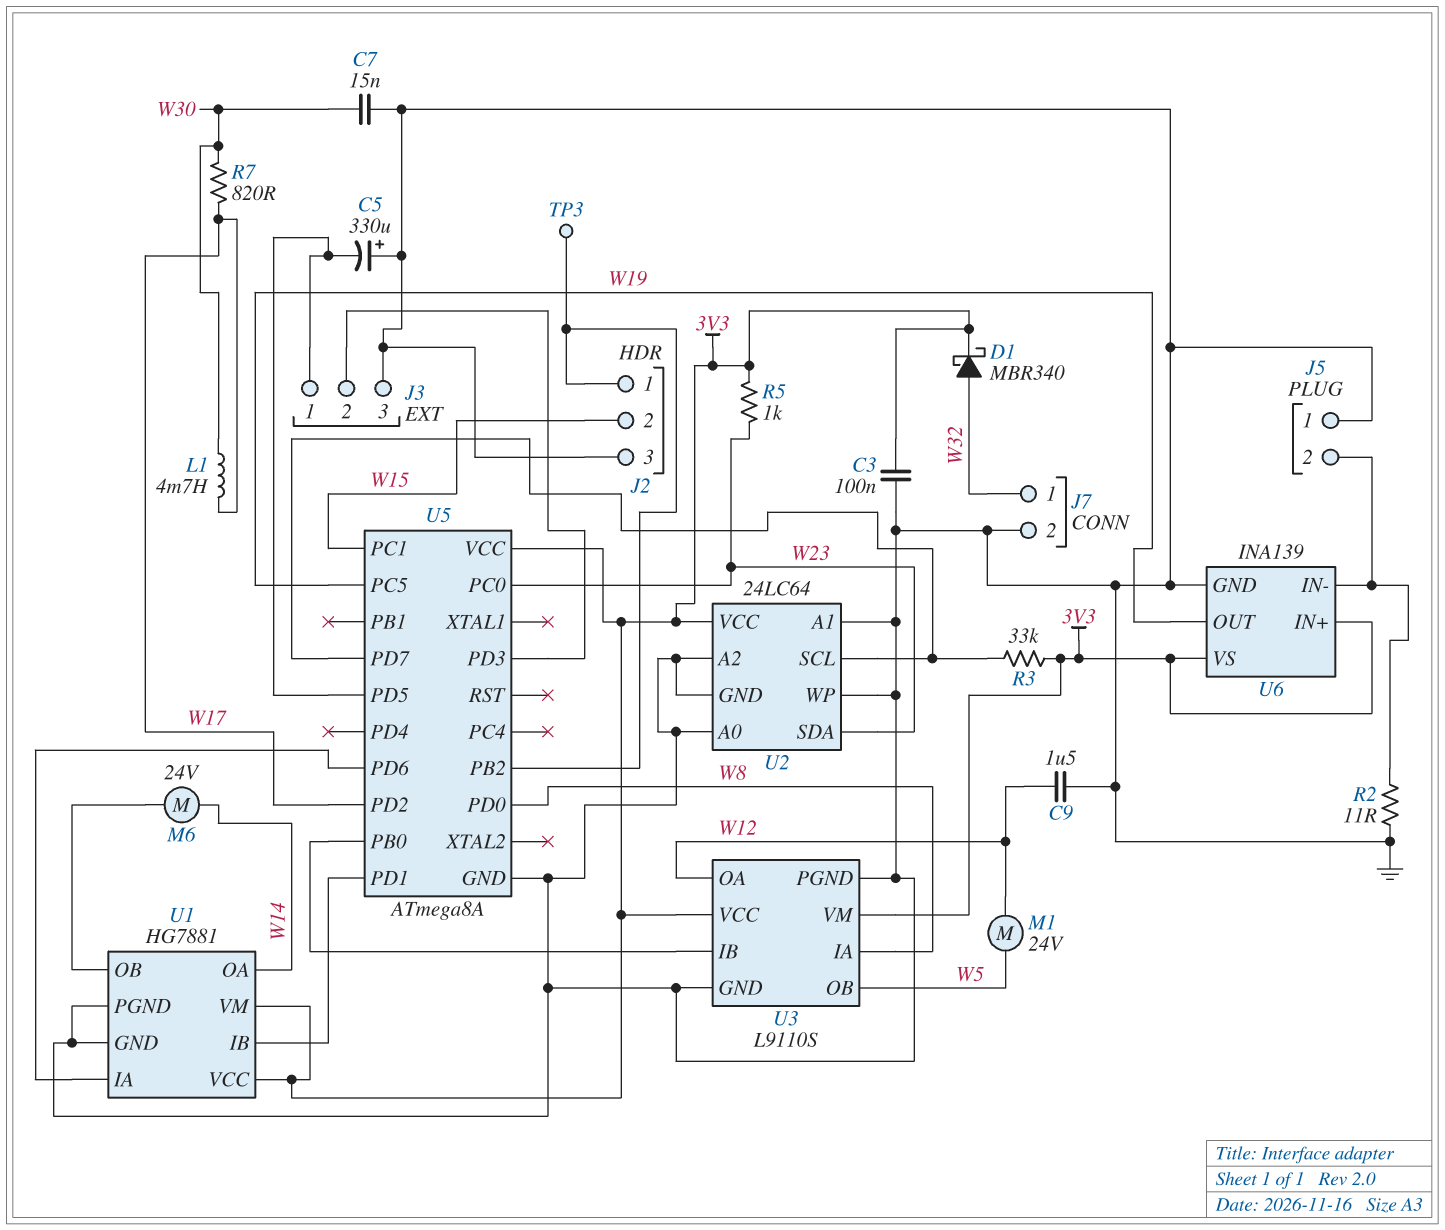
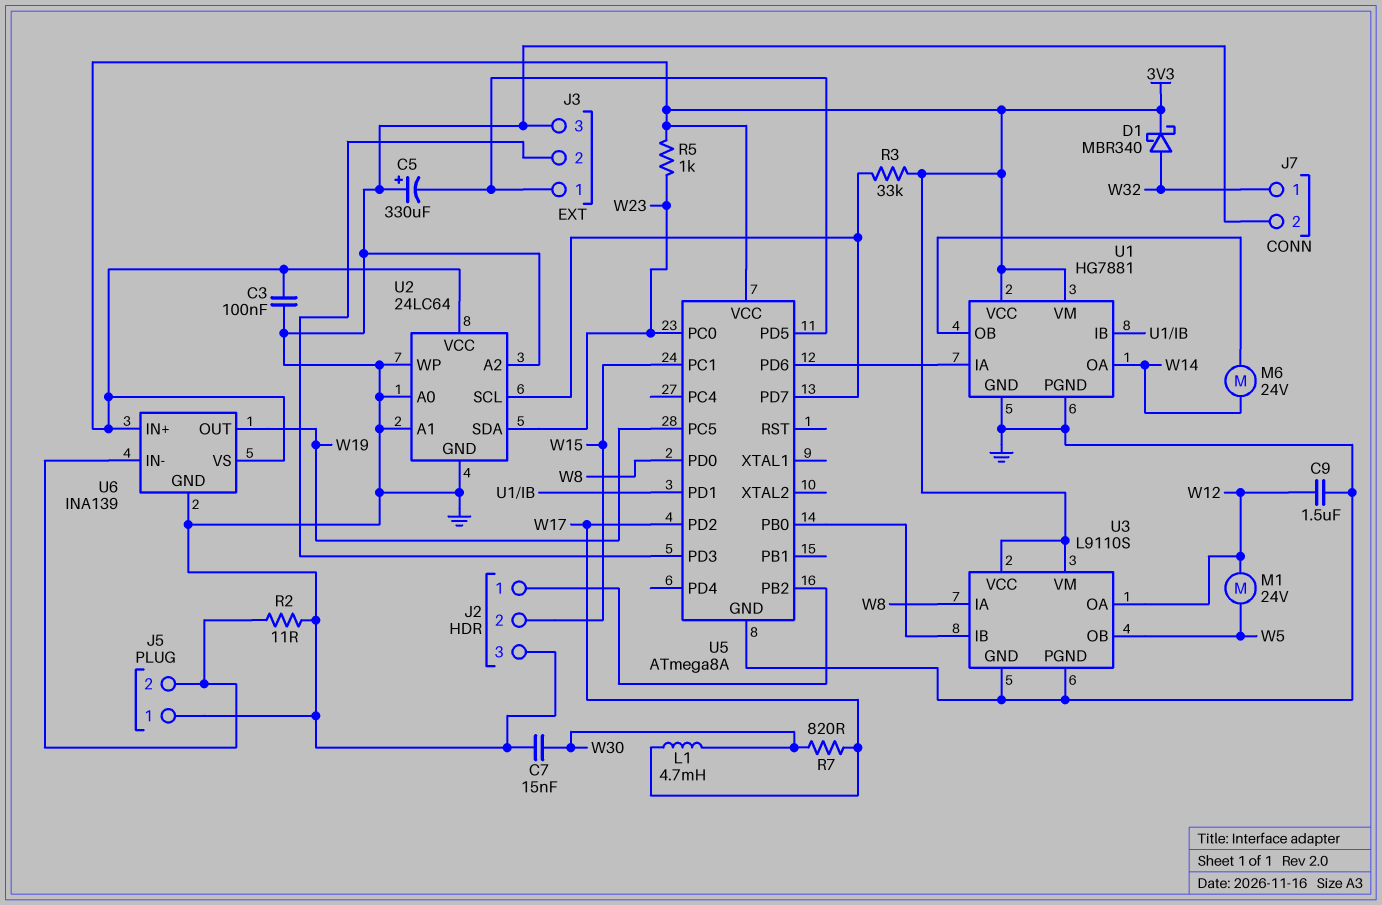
TP3: test point (J2/1) -> none

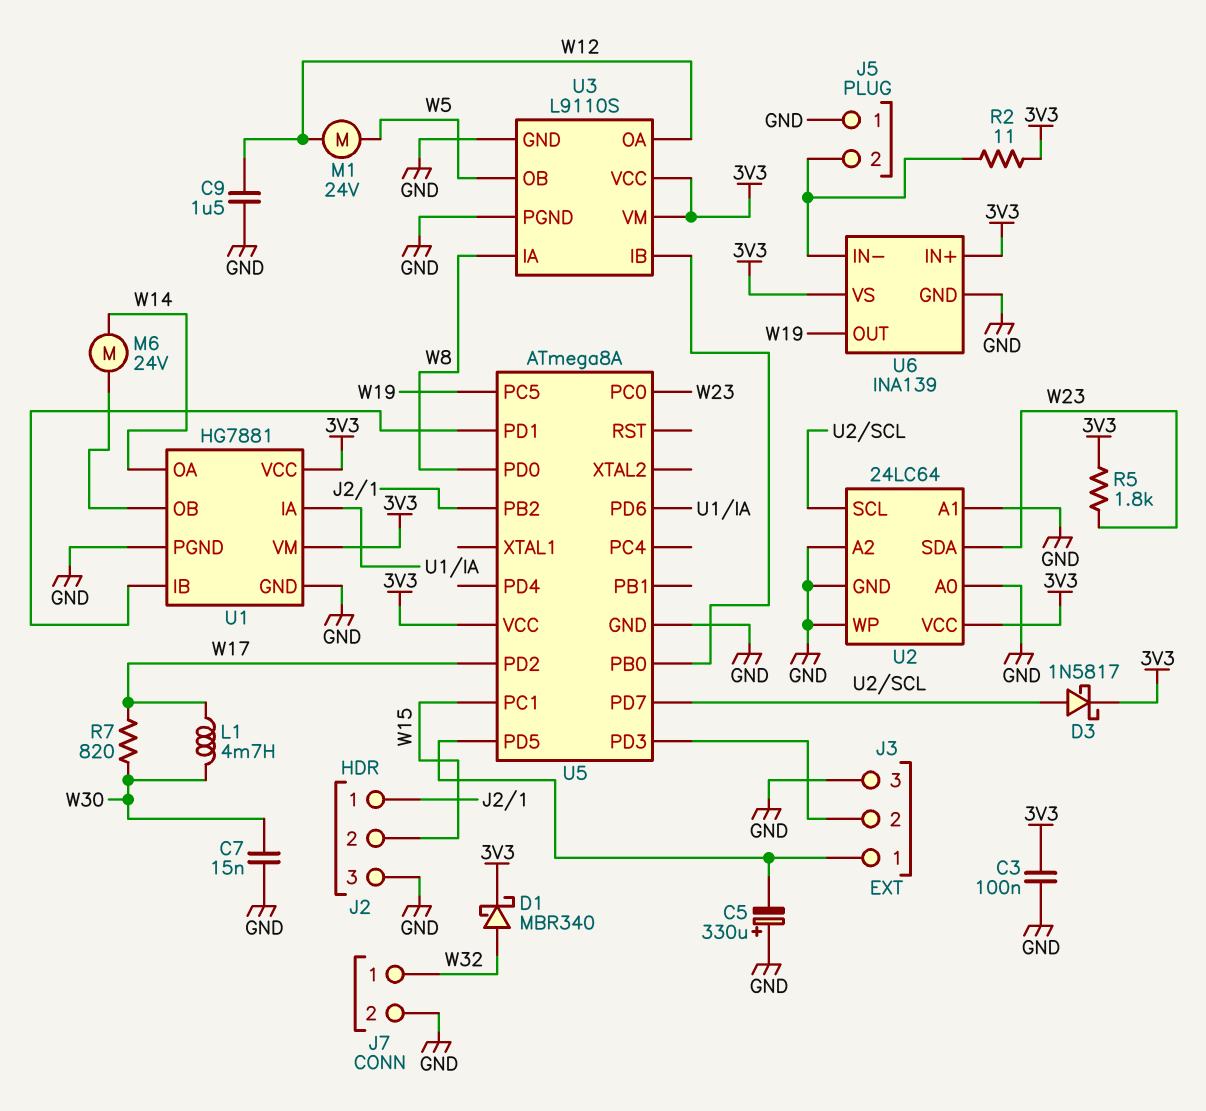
D3: none -> schottky 1N5817 (A U2/SCL, K 3V3)
R2: 11 (GND, J5/2) -> 11 (3V3, J5/2)
R3: 33k (3V3, U2/SCL) -> none
R5: 1k (3V3, W23) -> 1.8k (3V3, W23)

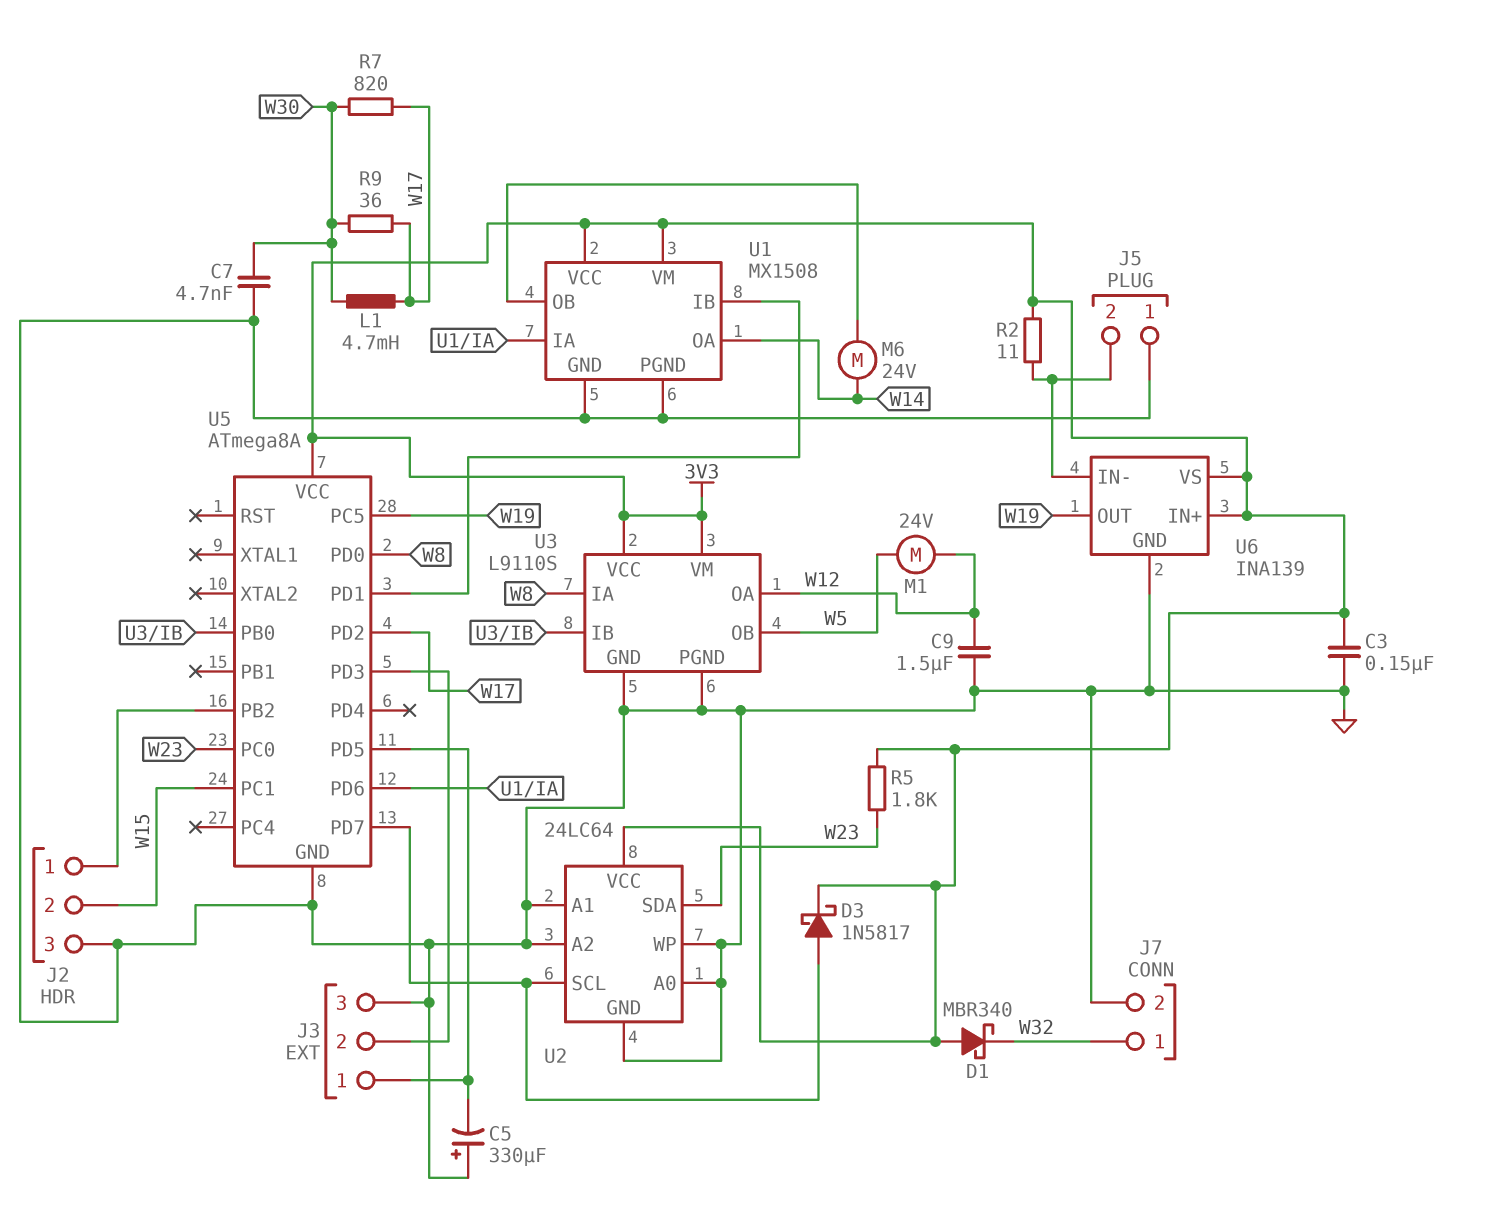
C3: 100nF (3V3, GND) -> 150nF (3V3, GND)
C7: 15nF (GND, W30) -> 4.7nF (GND, W30)
D1: schottky MBR340 (A W32, K 3V3) -> schottky MBR340 (A 3V3, K W32)
R9: none -> 36 (W17, W30)
U1: HG7881 -> MX1508

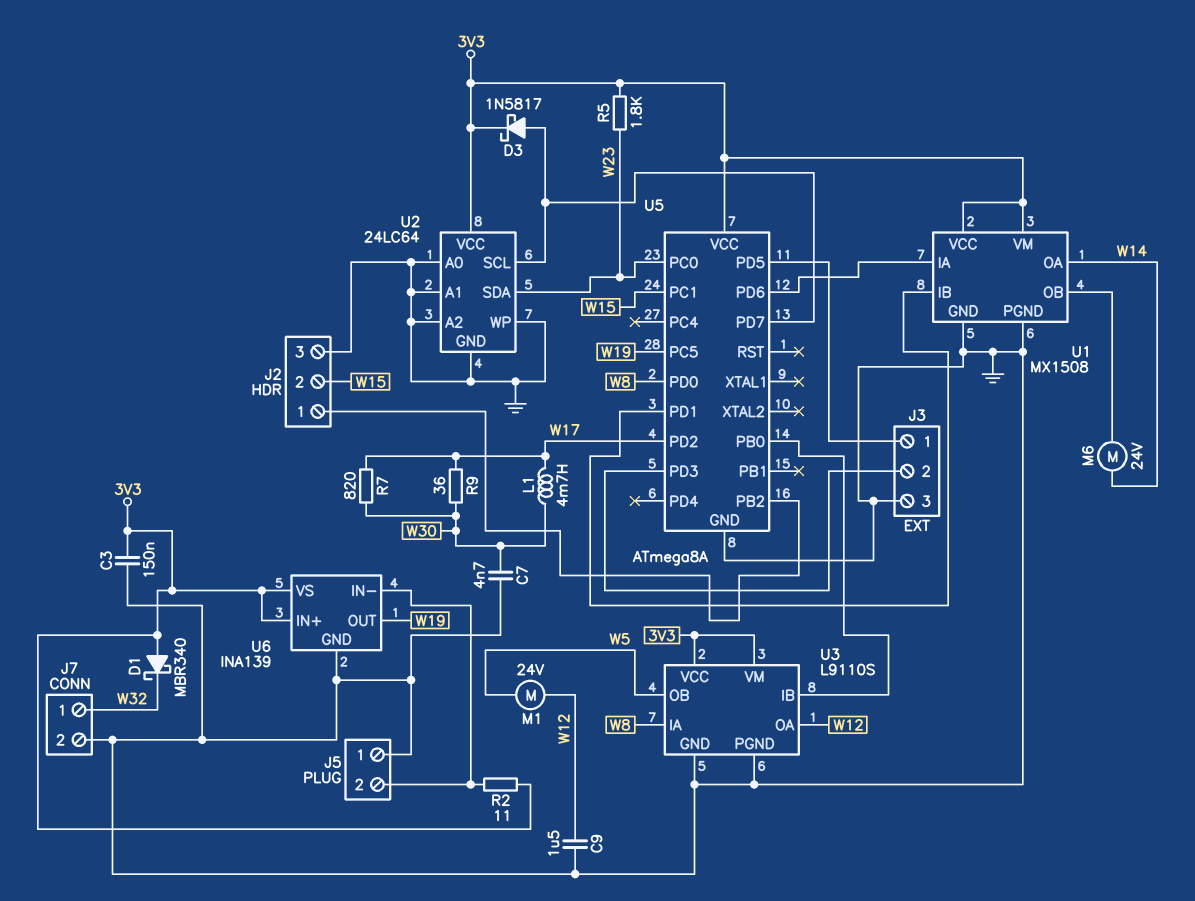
C5: 330uF (plus GND, minus J3/1) -> none

